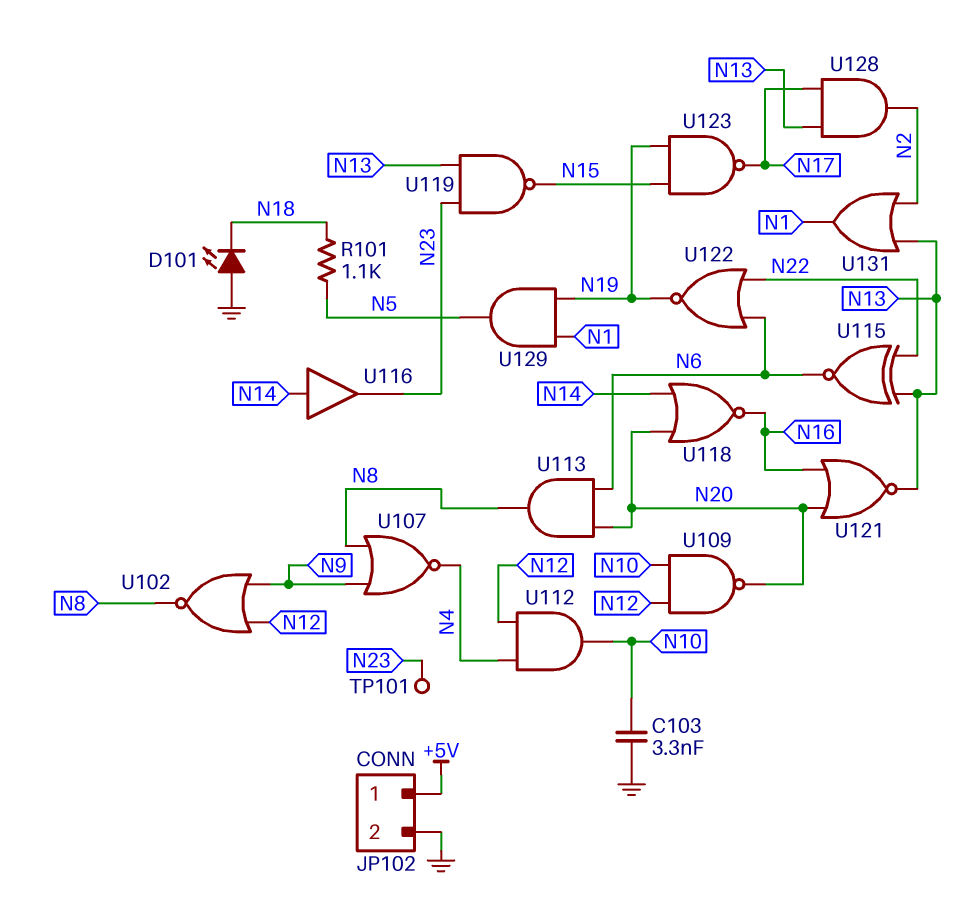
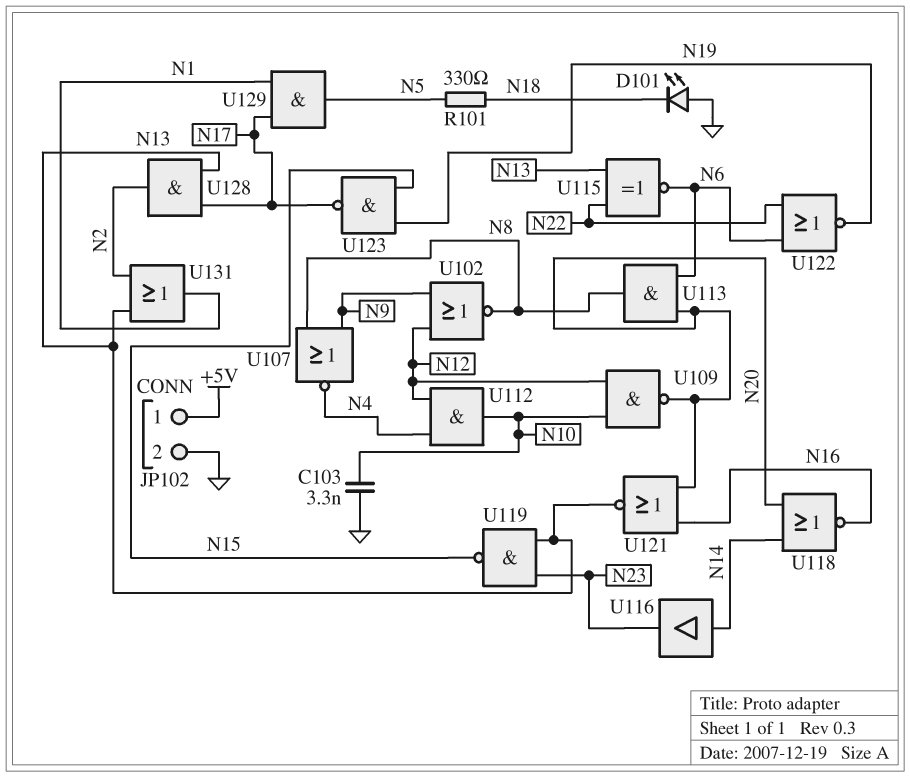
R101: 1.1k (N5, N18) -> 330 (N5, N18)
TP101: test point (N23) -> none
U129: AND (in N1, in N19, out N5) -> AND (in N1, in N17, out N5)

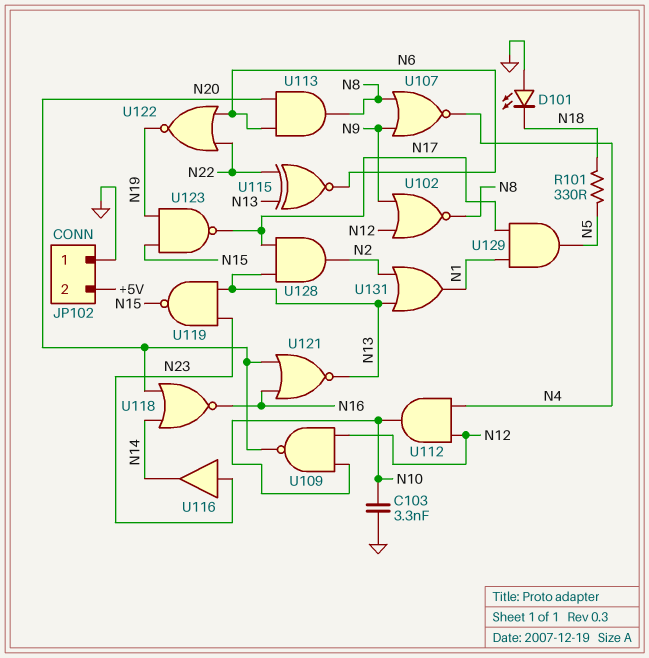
JP102 pin 1: +5V -> GND
JP102 pin 2: GND -> +5V
U116: buffer (in N14, out N23) -> buffer (in N23, out N14)

